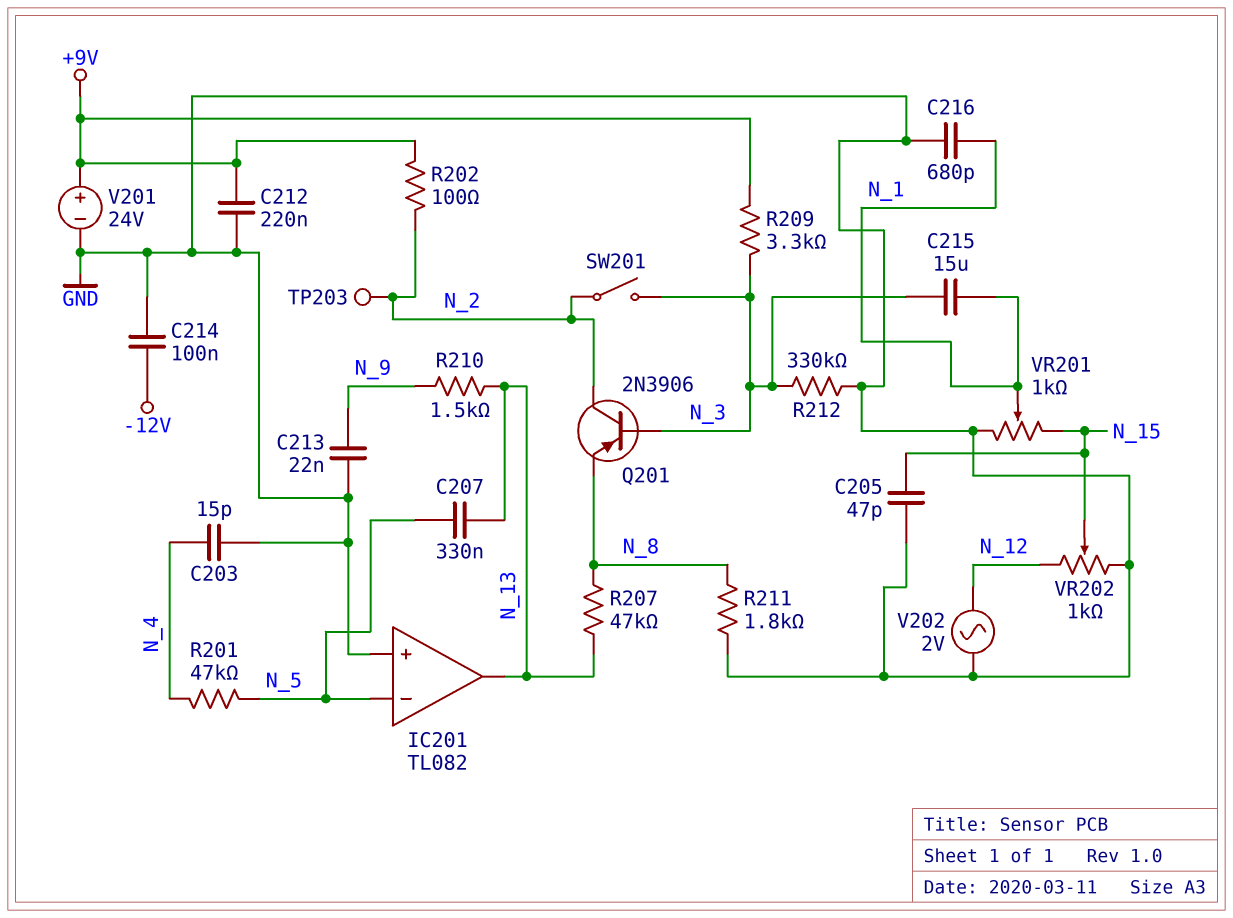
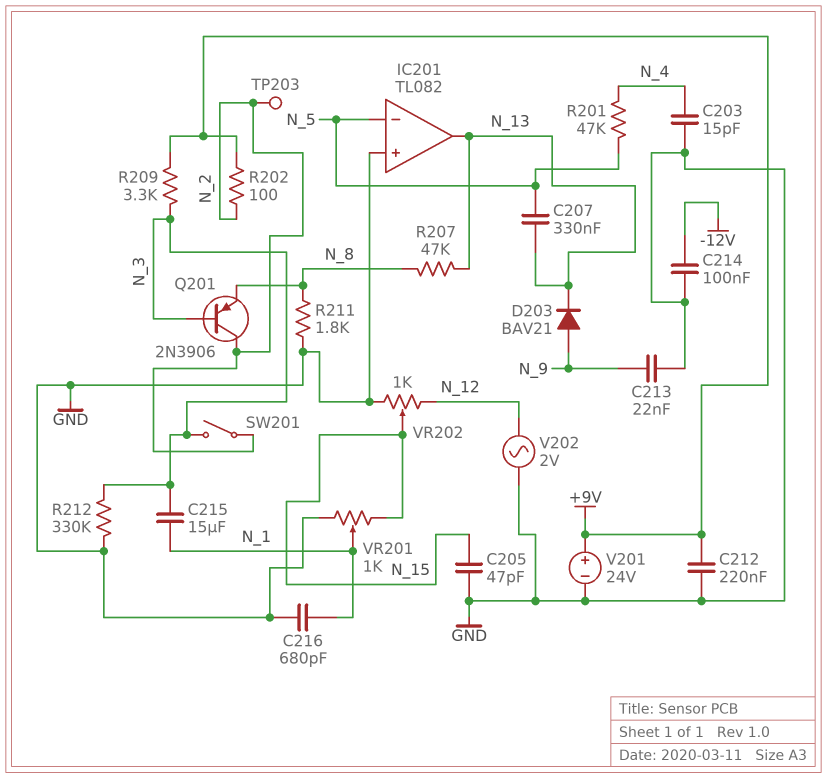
D203: none -> diode BAV21 (A N_9, K N_13)
R210: 1.5k (N_9, N_13) -> none

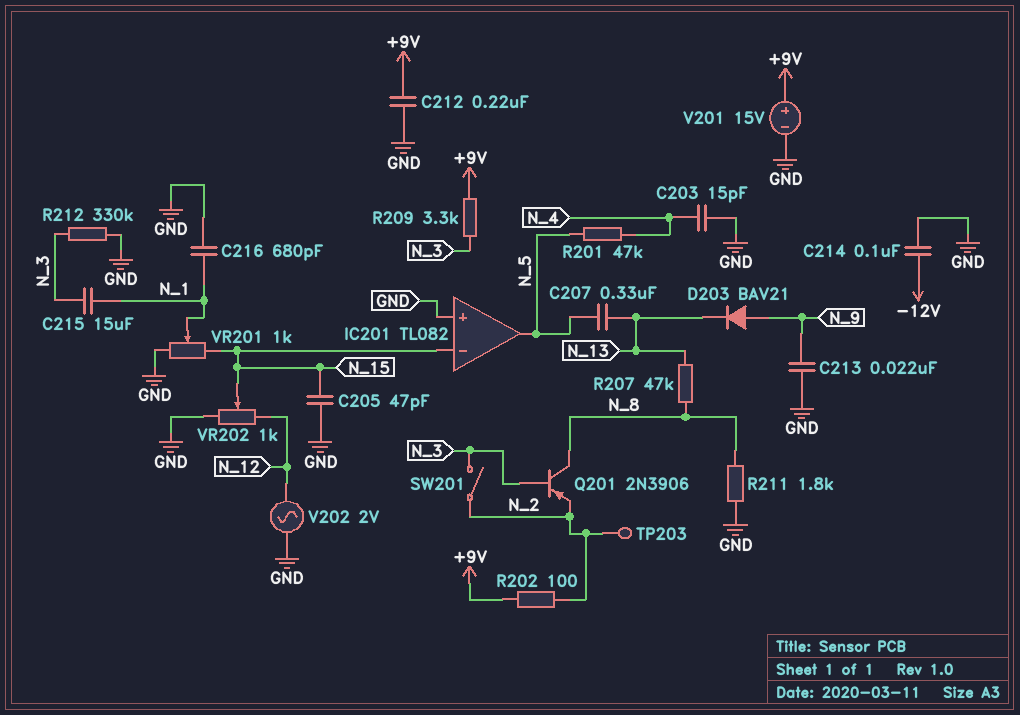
IC201 pin in-: N_5 -> N_15
IC201 pin out: N_13 -> N_5
Q201: PNP 2N3906 (B N_3, C N_2, E N_8) -> PNP 2N3906 (B N_3, C N_8, E N_2)
V201: 24V (plus +9V, minus GND) -> 15V (plus +9V, minus GND)

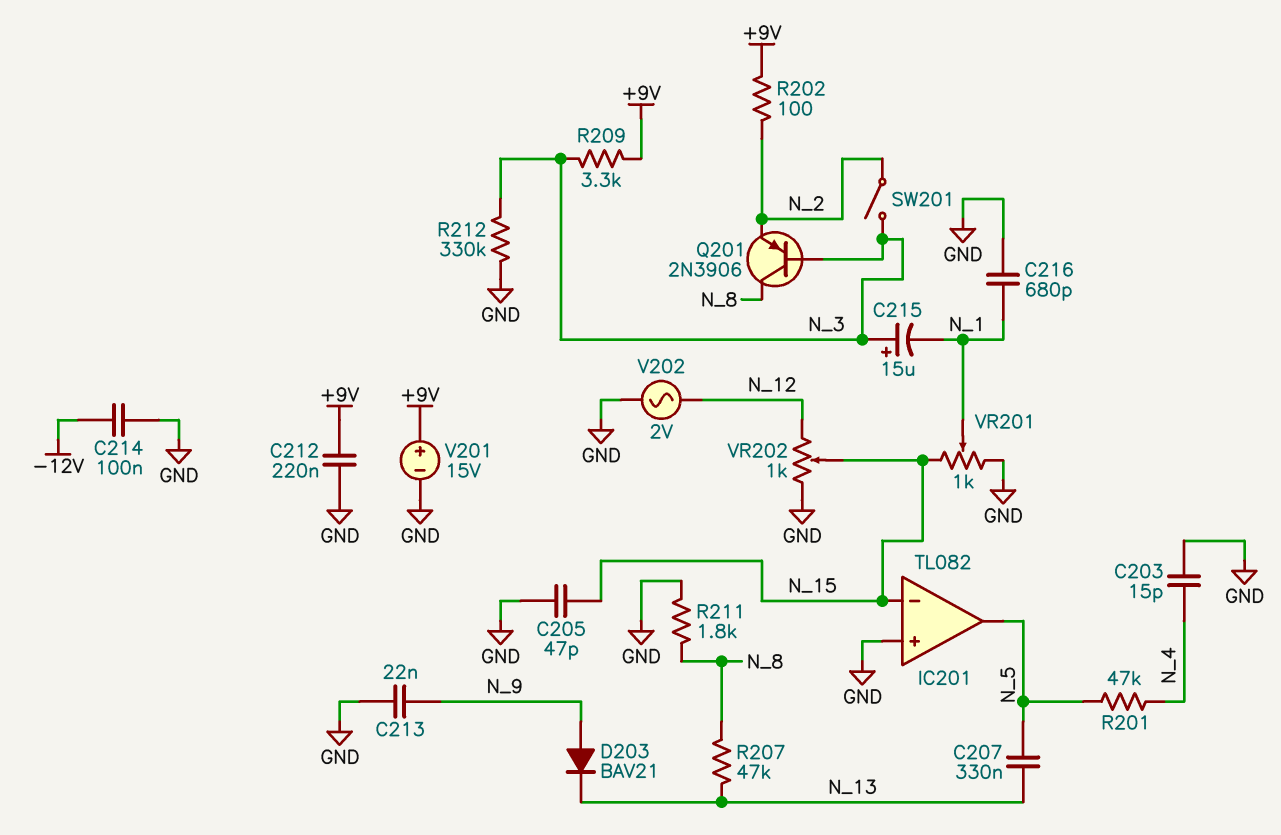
C215: 15uF (N_1, N_3) -> 15uF (plus N_3, minus N_1)
TP203: test point (N_2) -> none

